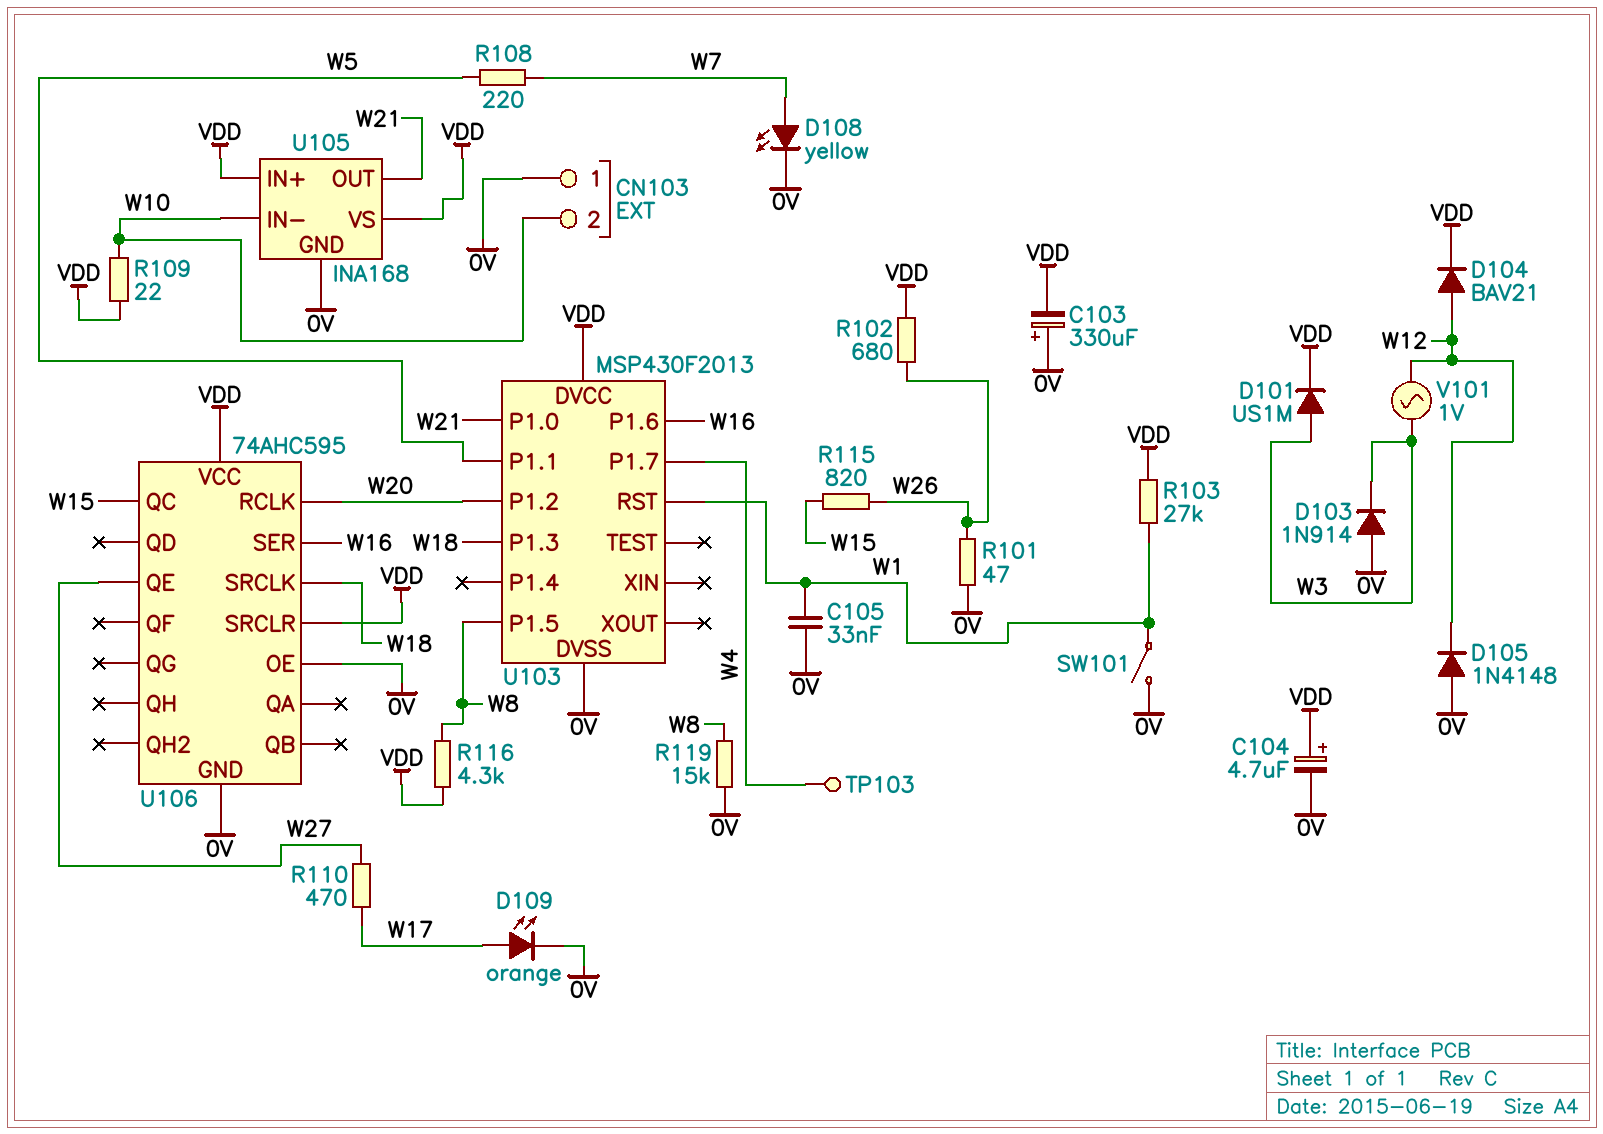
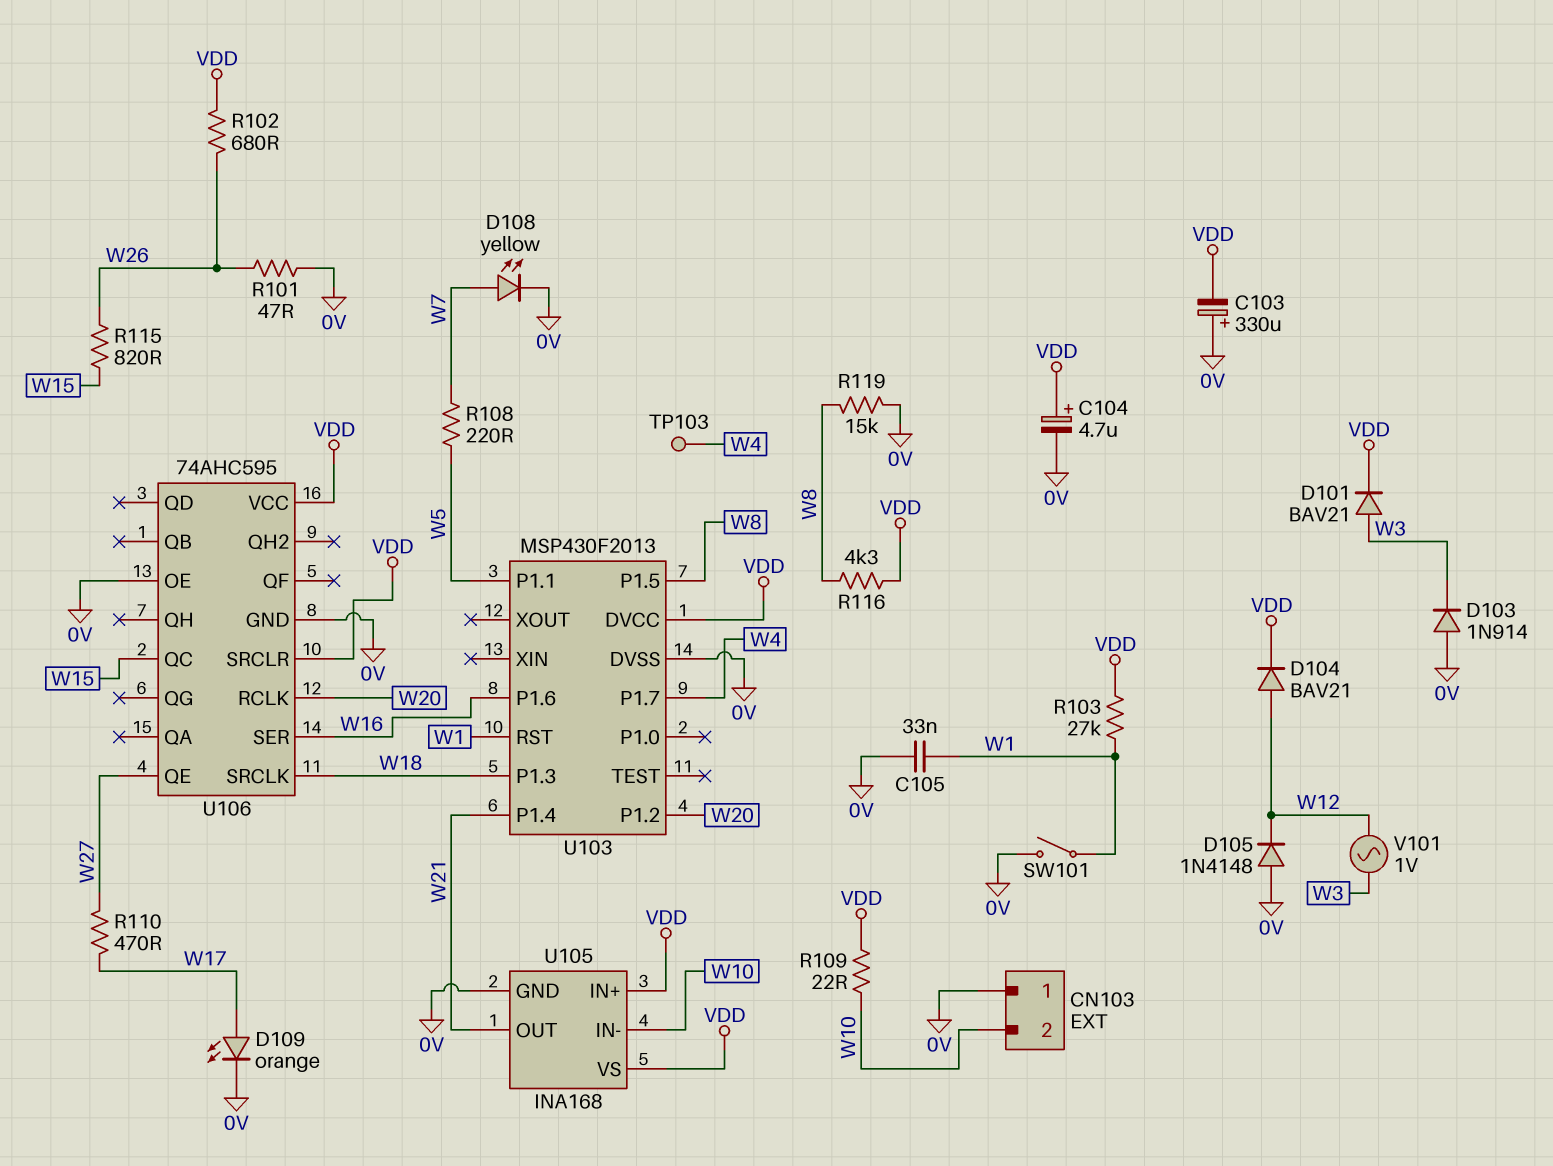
D101: diode US1M (A W3, K VDD) -> diode BAV21 (A W3, K VDD)
U103 pin P1.0: W21 -> none
U103 pin P1.4: none -> W21

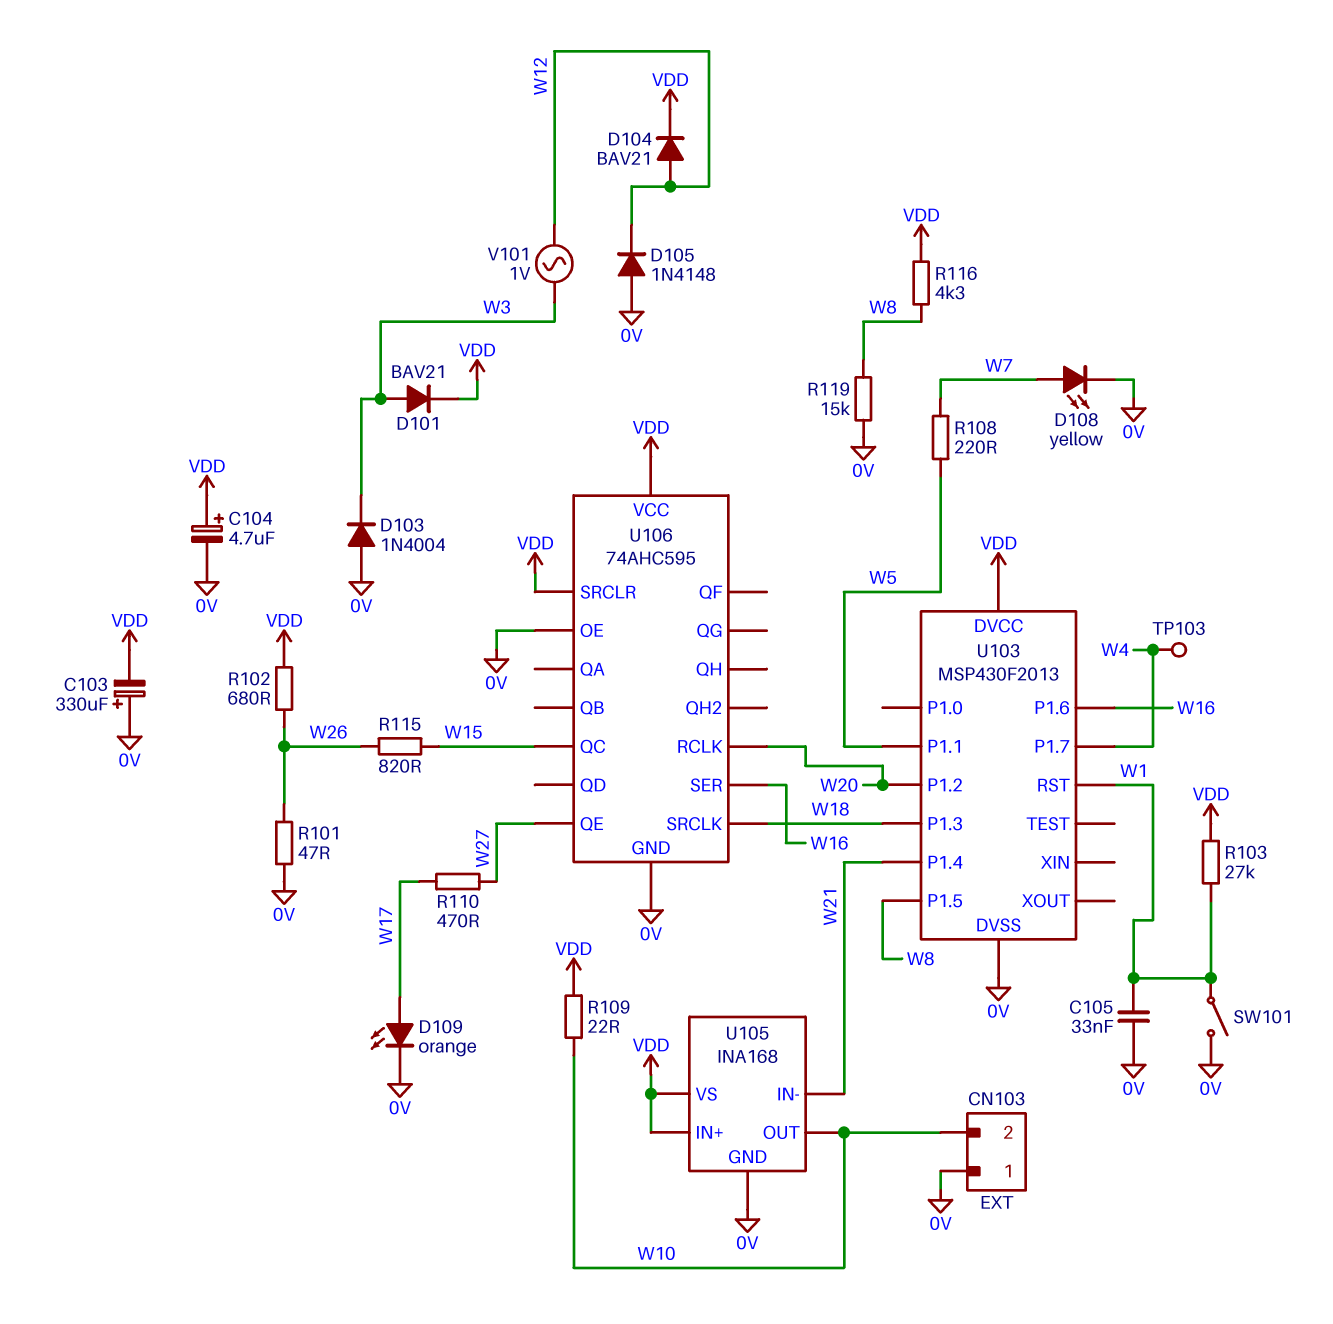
D103: diode 1N914 (A 0V, K W3) -> diode 1N4004 (A 0V, K W3)
U105 pin IN-: W10 -> W21
U105 pin OUT: W21 -> W10

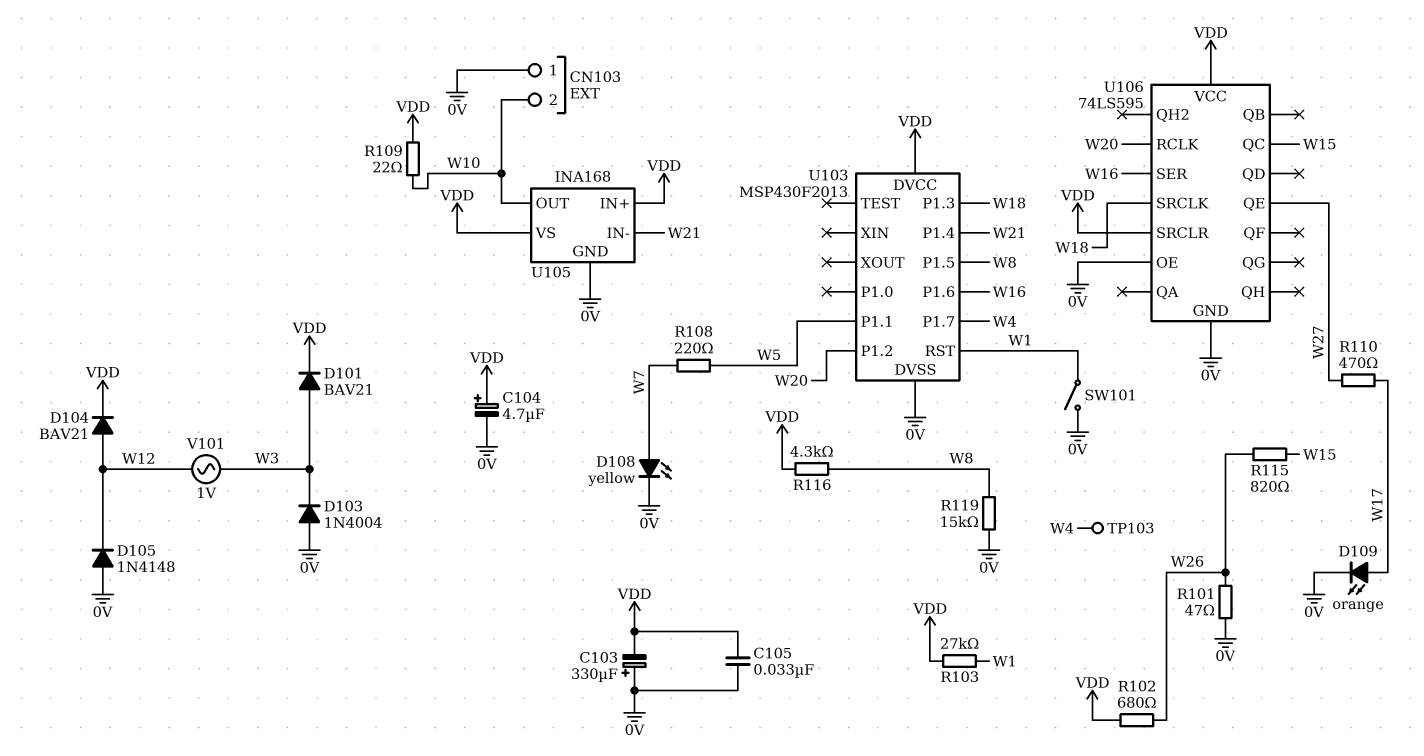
C105: 33nF (0V, W1) -> 33nF (0V, VDD)
U106: 74AHC595 -> 74LS595

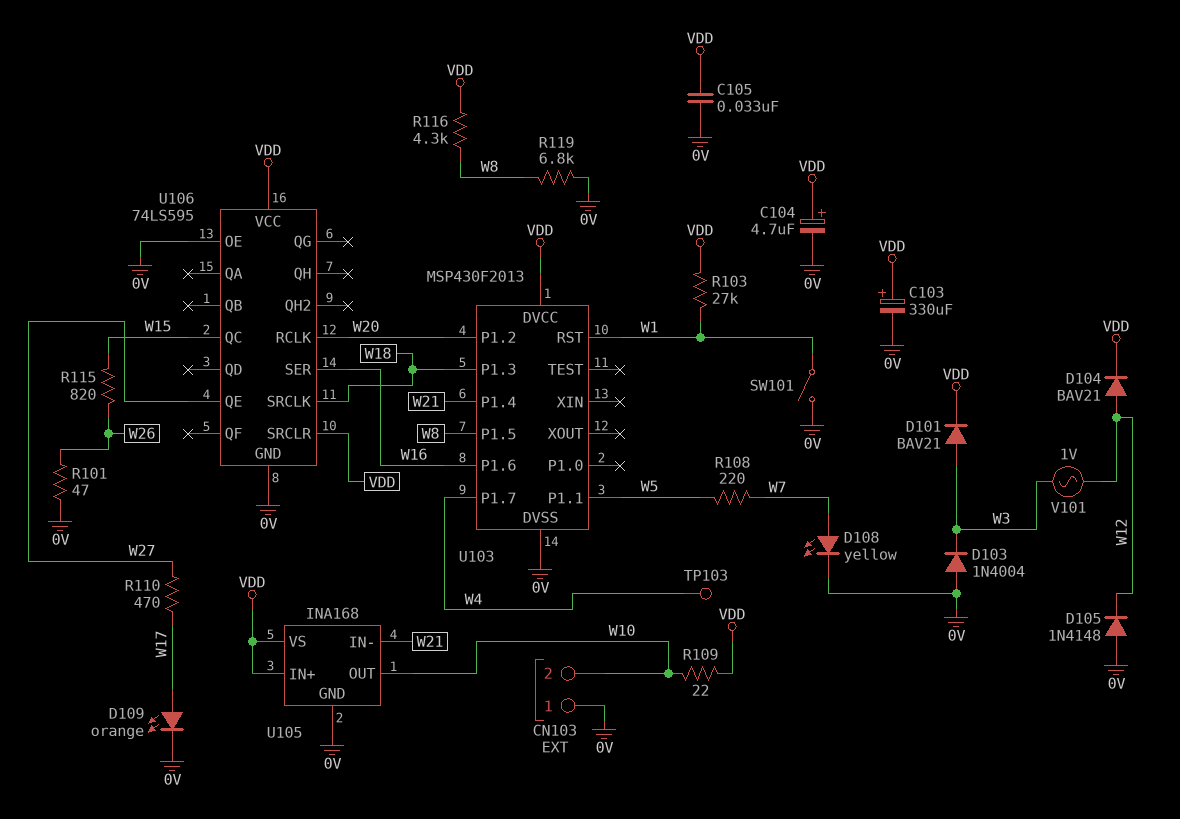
C103: 330uF (plus 0V, minus VDD) -> 330uF (plus VDD, minus 0V)
R102: 680 (VDD, W26) -> none
R119: 15k (0V, W8) -> 6.8k (0V, W8)

